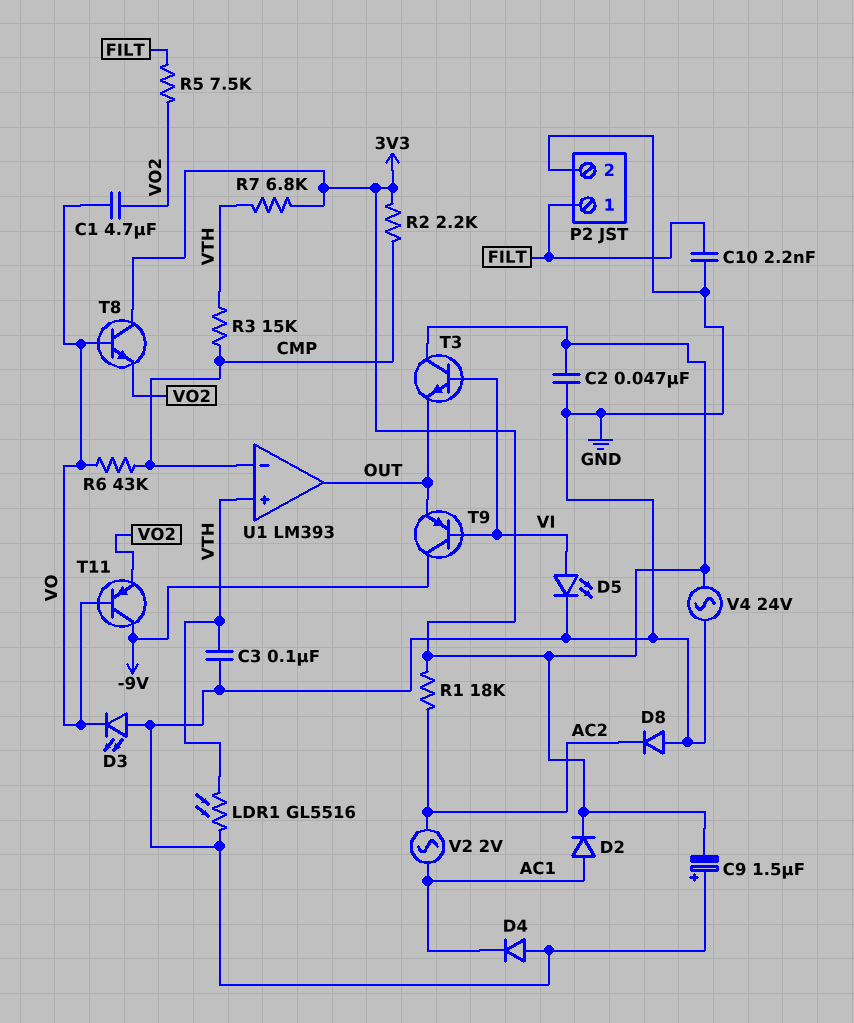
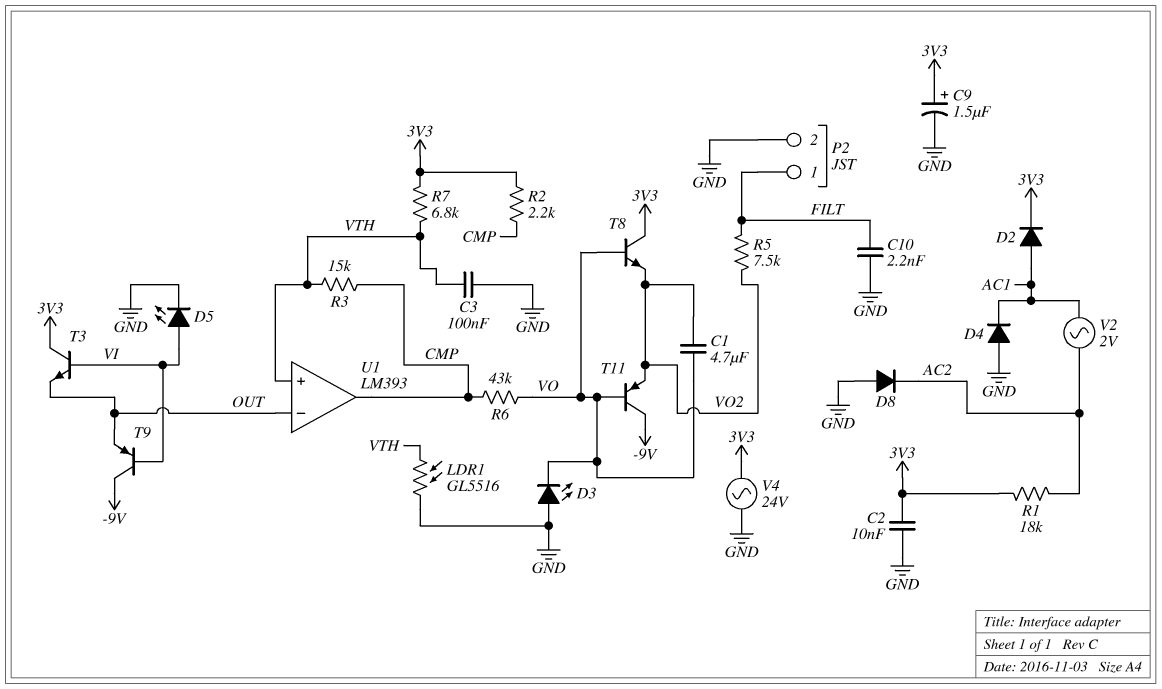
C2: 47nF (3V3, GND) -> 10nF (3V3, GND)
C9: 1.5uF (plus GND, minus 3V3) -> 1.5uF (plus 3V3, minus GND)
U1 pin in-: CMP -> OUT
U1 pin out: OUT -> CMP

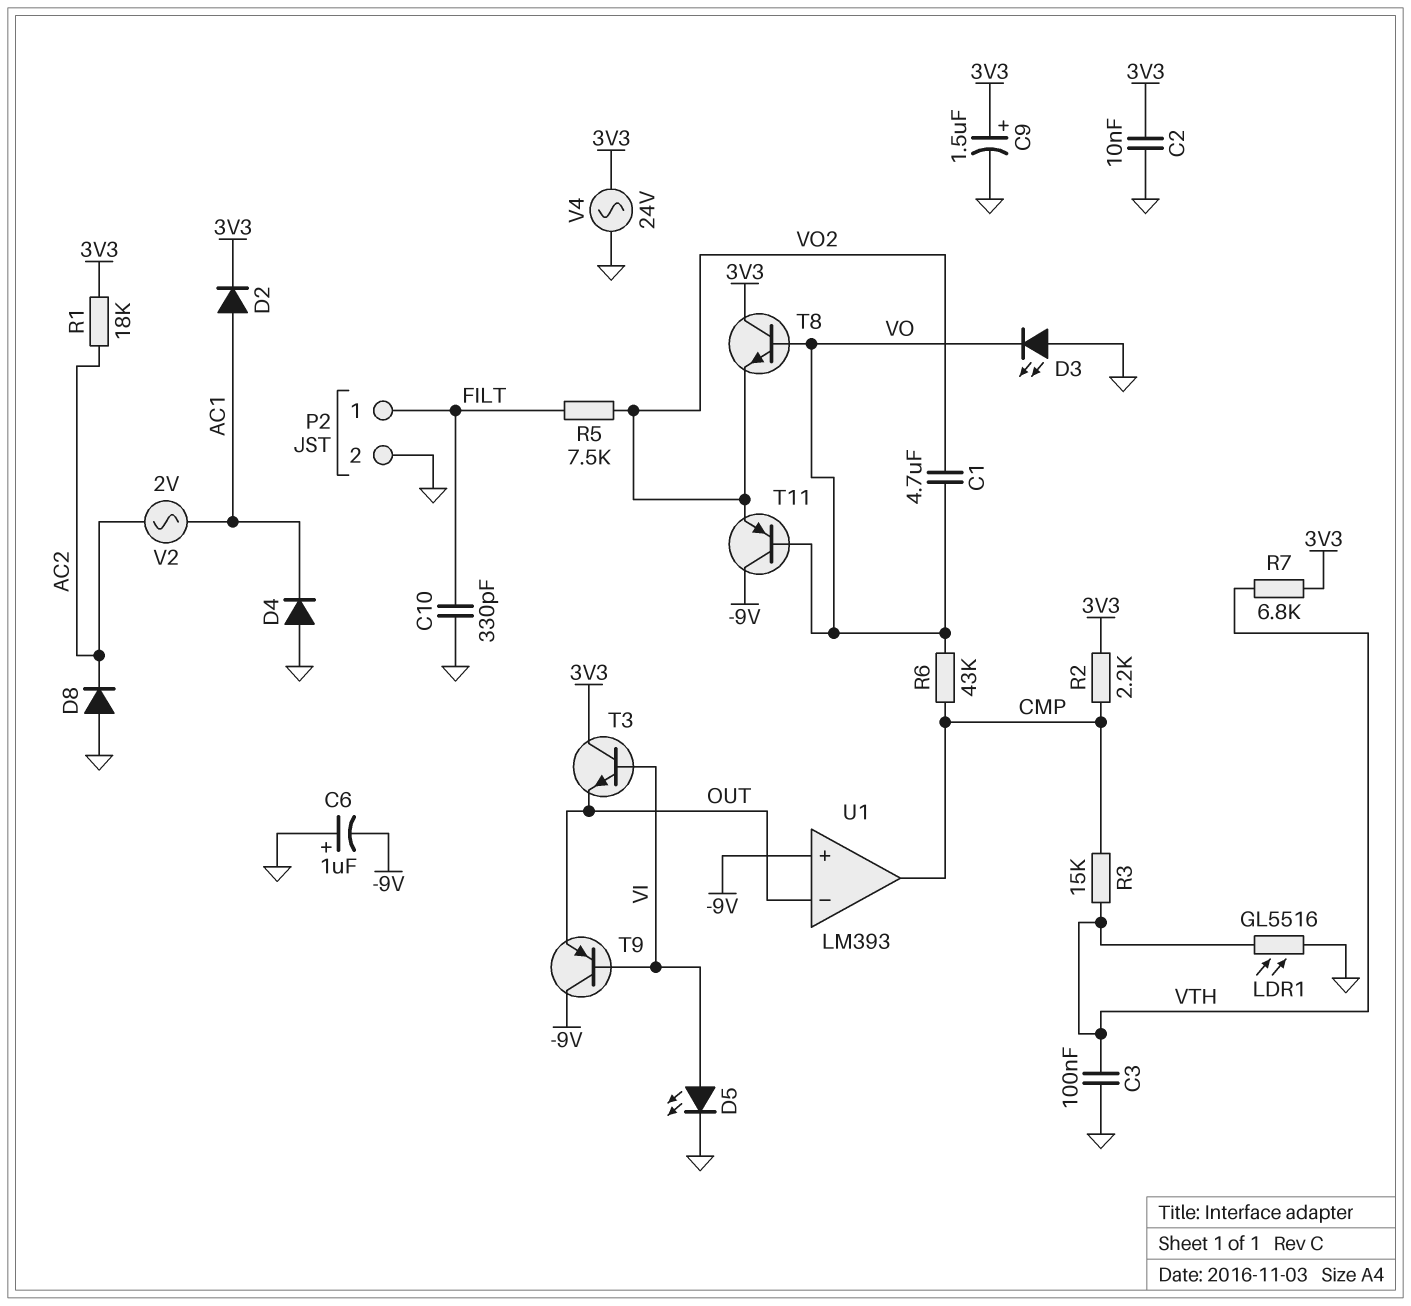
C6: none -> 1uF (plus GND, minus -9V)
C10: 2.2nF (FILT, GND) -> 330pF (FILT, GND)
U1 pin in+: VTH -> -9V

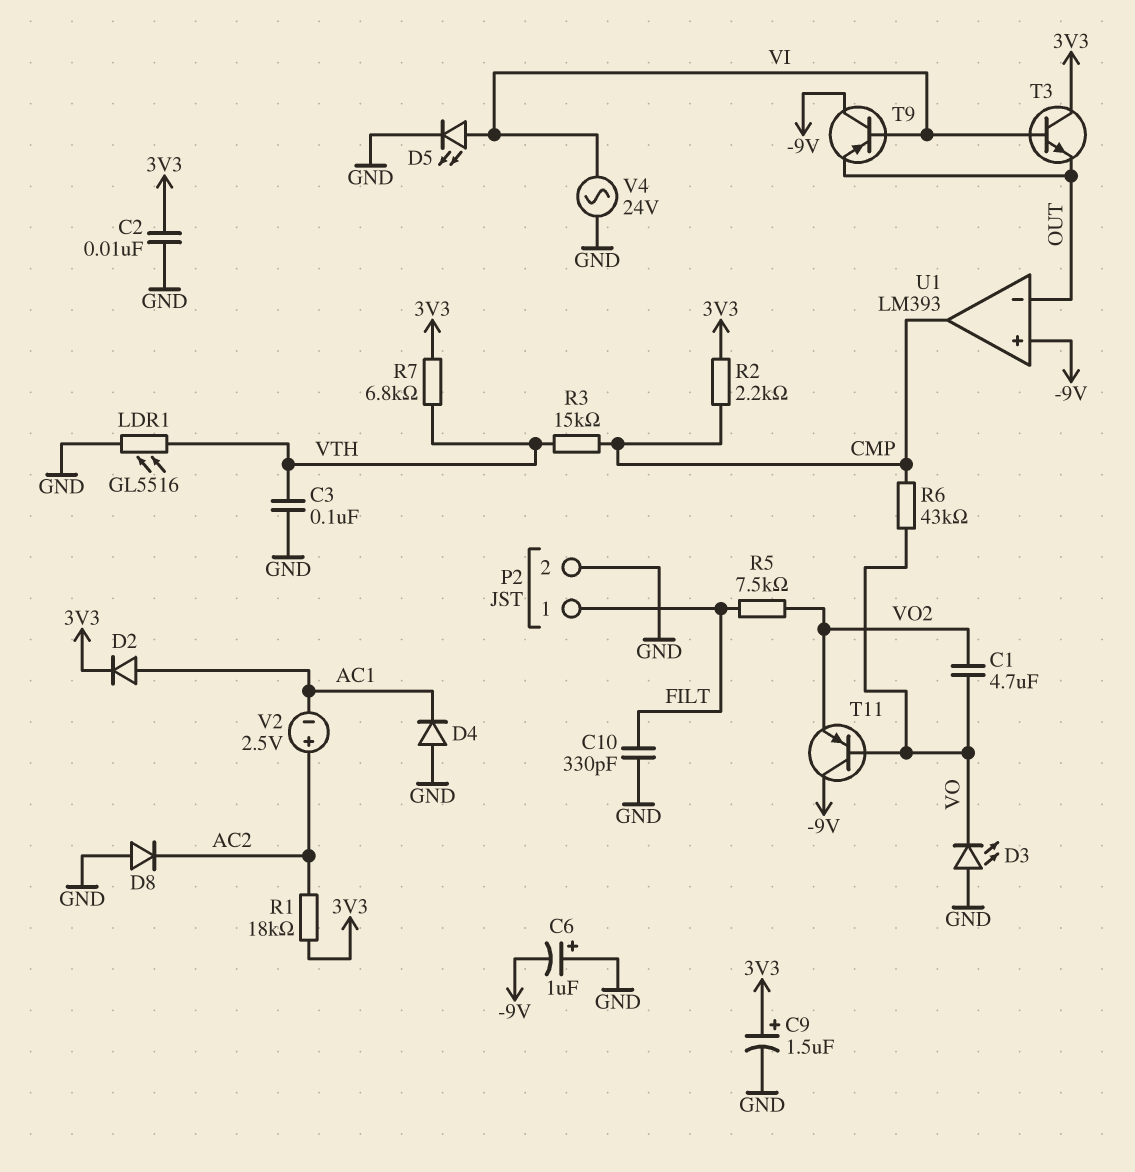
T8: NPN (B VO, C 3V3, E VO2) -> none
V2: AC 2V (AC1, AC2) -> 2.5V (plus AC2, minus AC1)
V4: AC 24V (3V3, GND) -> AC 24V (GND, VI)

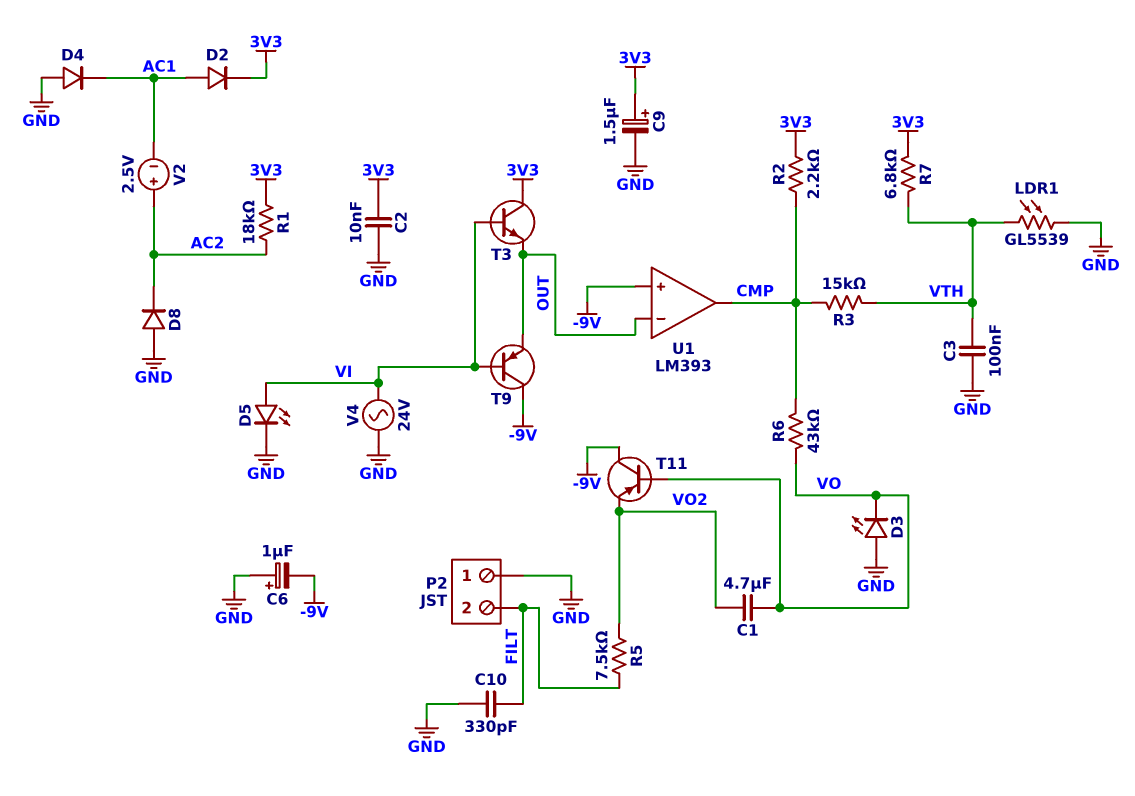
LDR1: GL5516 (GND, VTH) -> GL5539 (GND, VTH)
P2 pin 1: FILT -> GND
P2 pin 2: GND -> FILT

